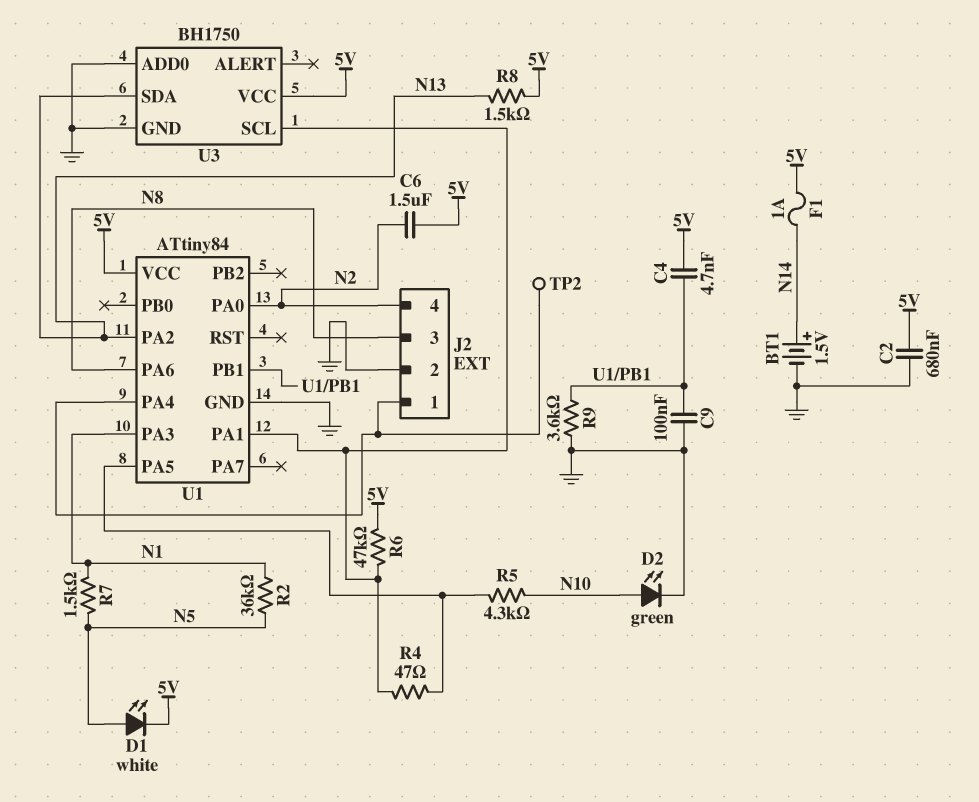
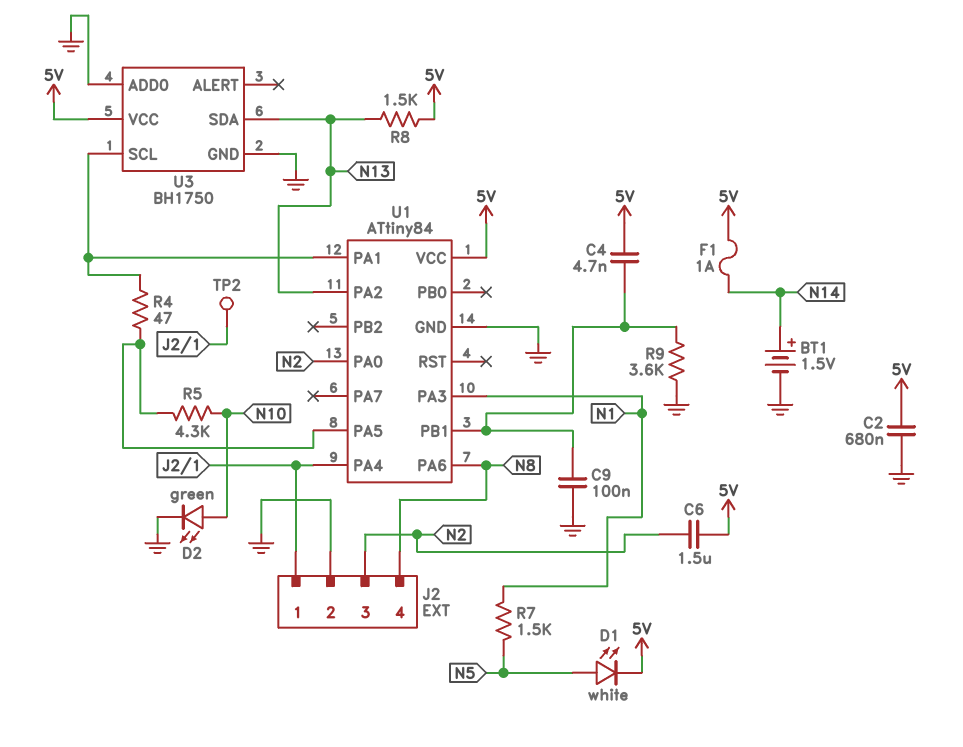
J2 pin 3: N8 -> N2
J2 pin 4: N2 -> N8
R2: 36k (N1, N5) -> none
R6: 47k (5V, U1/PA1) -> none

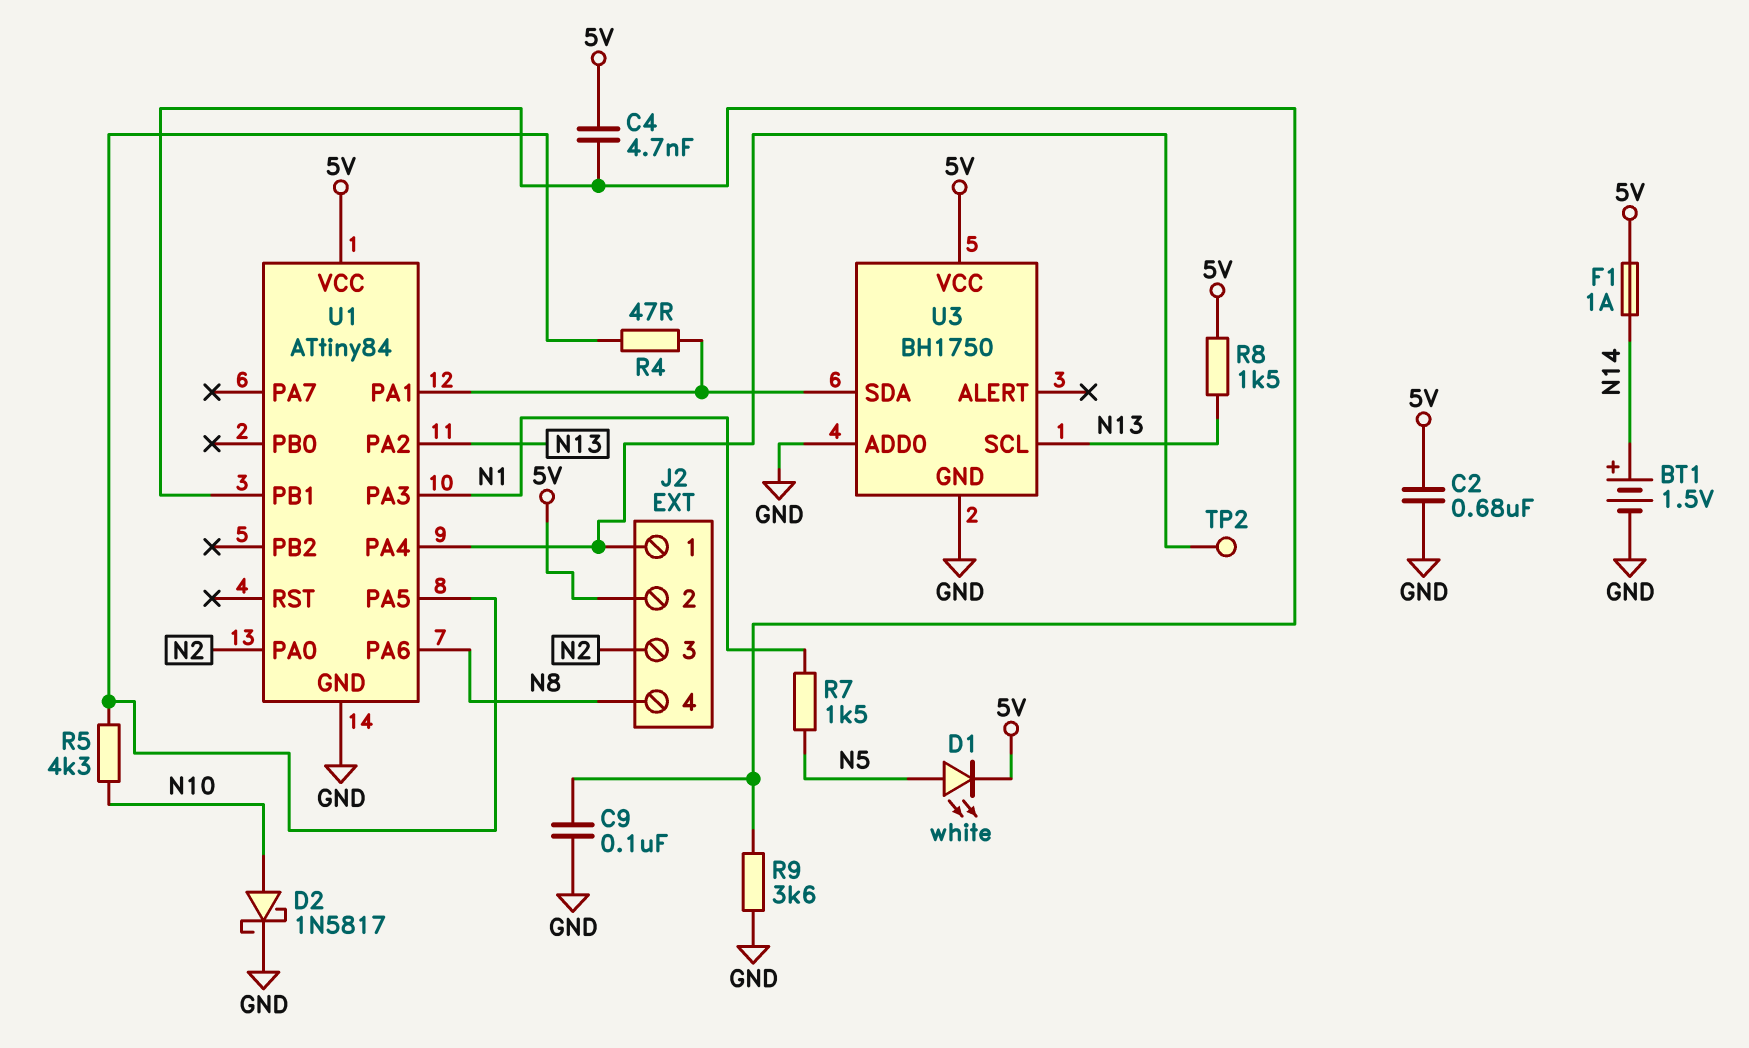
C6: 1.5uF (5V, N2) -> none
D2: LED green (A N10, K GND) -> schottky 1N5817 (A N10, K GND)
J2 pin 2: GND -> 5V
U3 pin SCL: U1/PA1 -> N13
U3 pin SDA: N13 -> U1/PA1

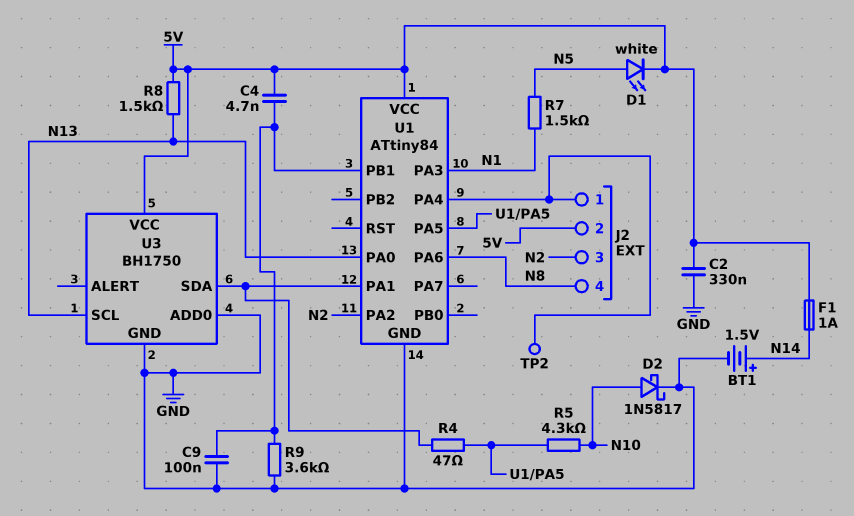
C2: 680nF (5V, GND) -> 330nF (5V, GND)
U1 pin PA0: N2 -> N13
U1 pin PA2: N13 -> N2

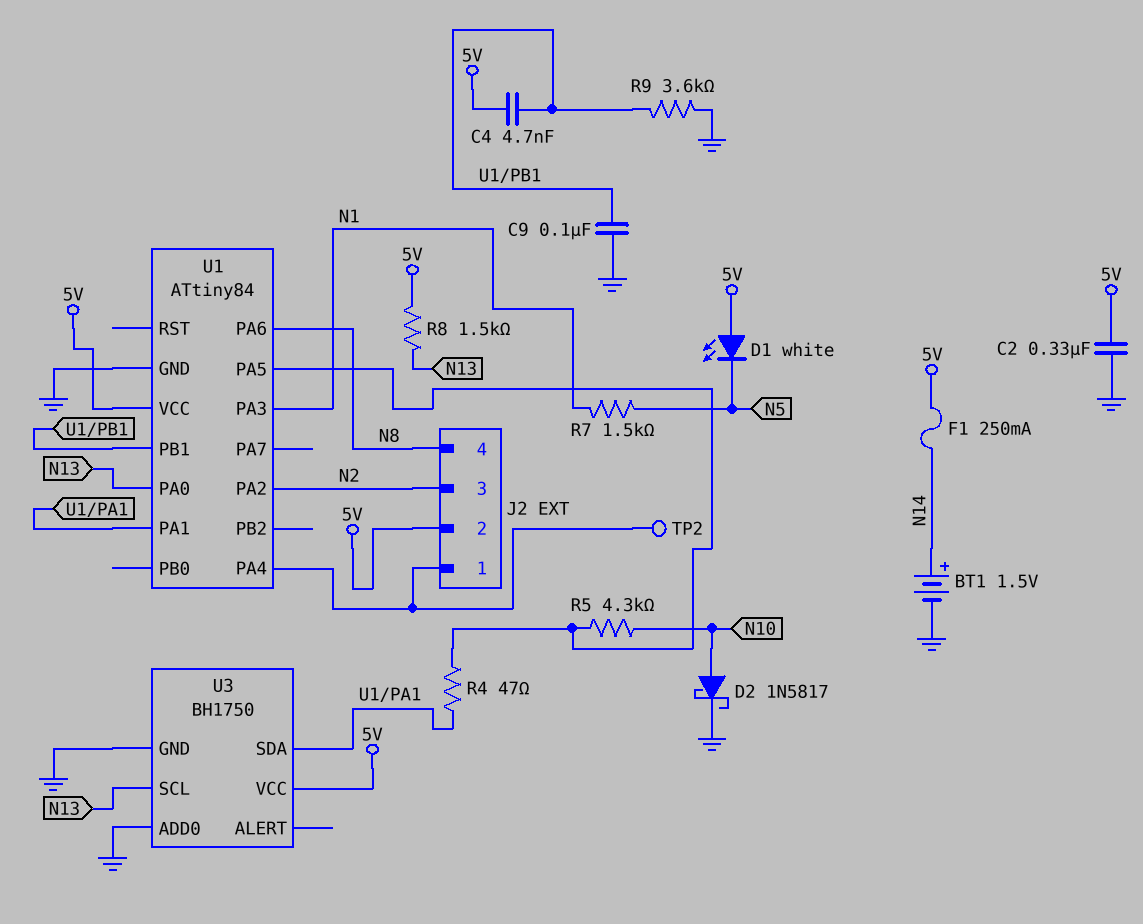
D1: LED white (A N5, K 5V) -> LED white (A 5V, K N5)
F1: 1A (5V, N14) -> 250mA (5V, N14)

